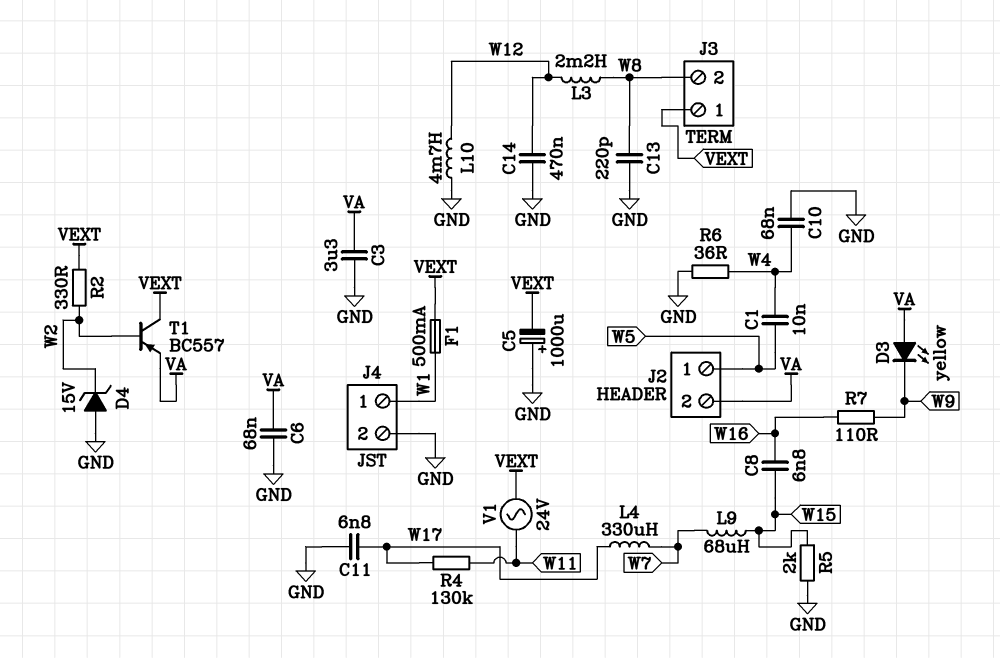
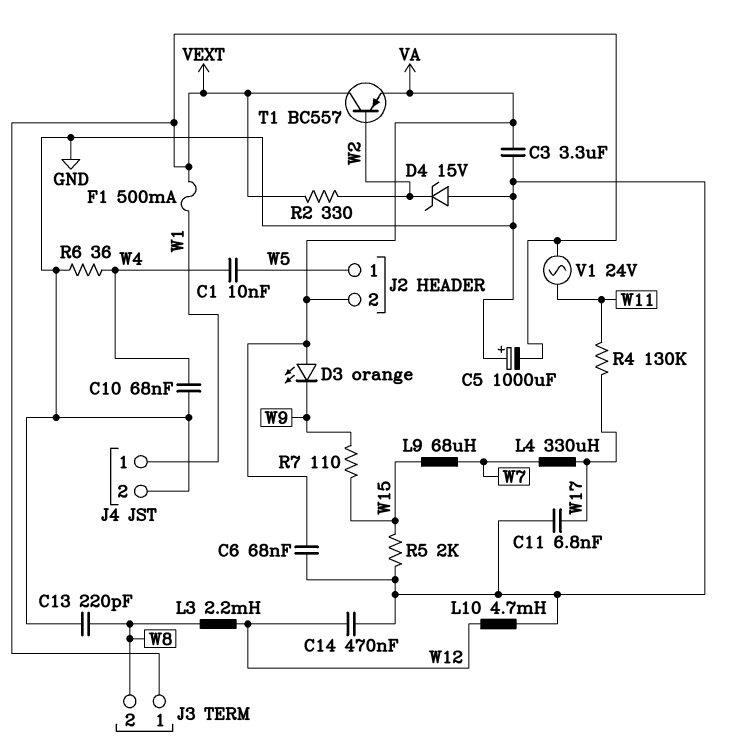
C8: 6.8nF (W15, W16) -> none
D3: LED yellow (A VA, K W9) -> LED orange (A VA, K W9)
R7: 110 (W9, W16) -> 110 (W9, W15)

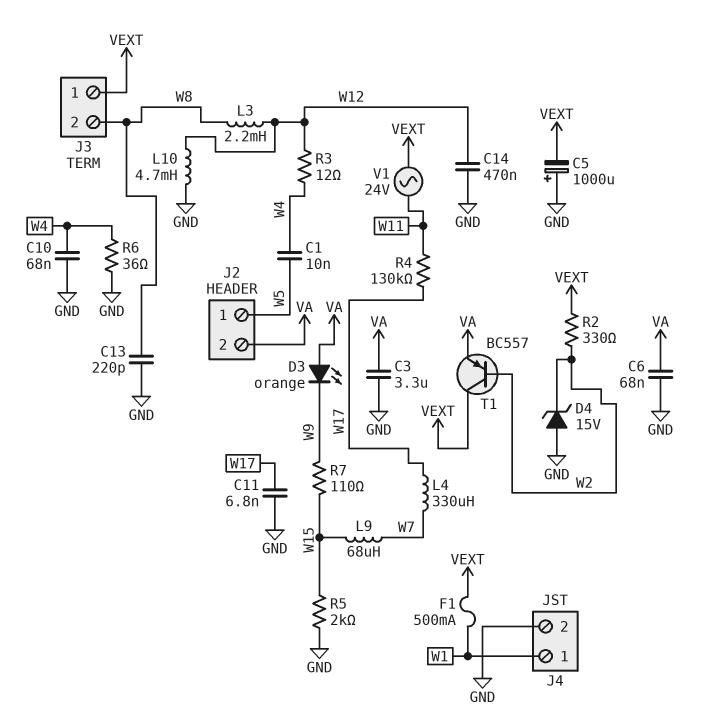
R3: none -> 12 (W4, W12)

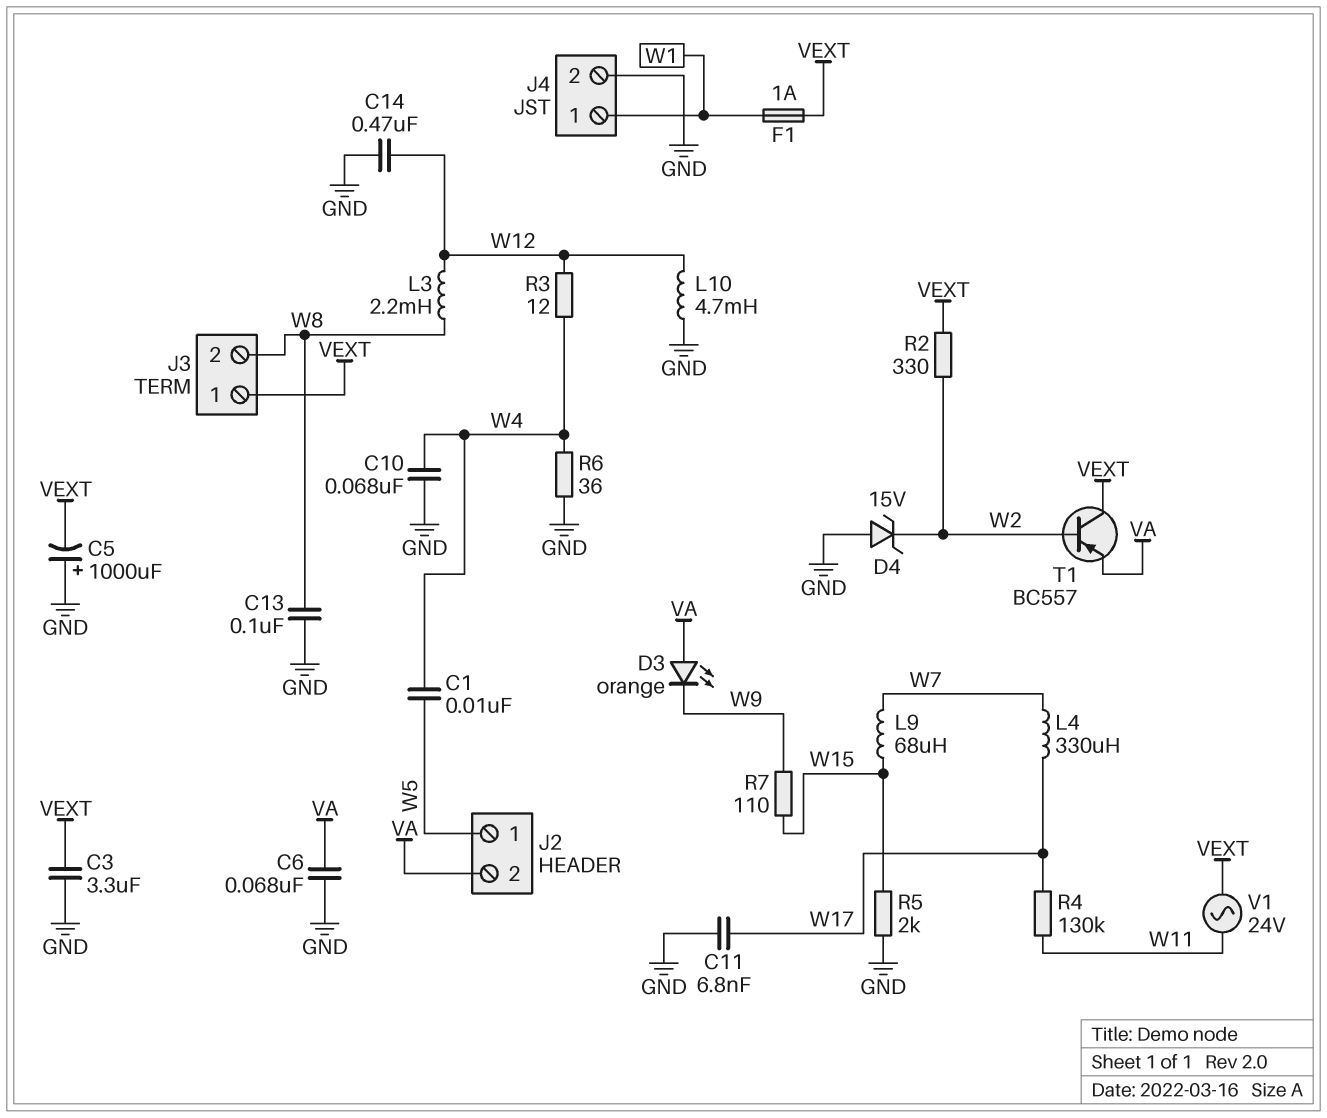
C3: 3.3uF (GND, VA) -> 3.3uF (GND, VEXT)
C13: 220pF (GND, W8) -> 100nF (GND, W8)
F1: 500mA (VEXT, W1) -> 1A (VEXT, W1)

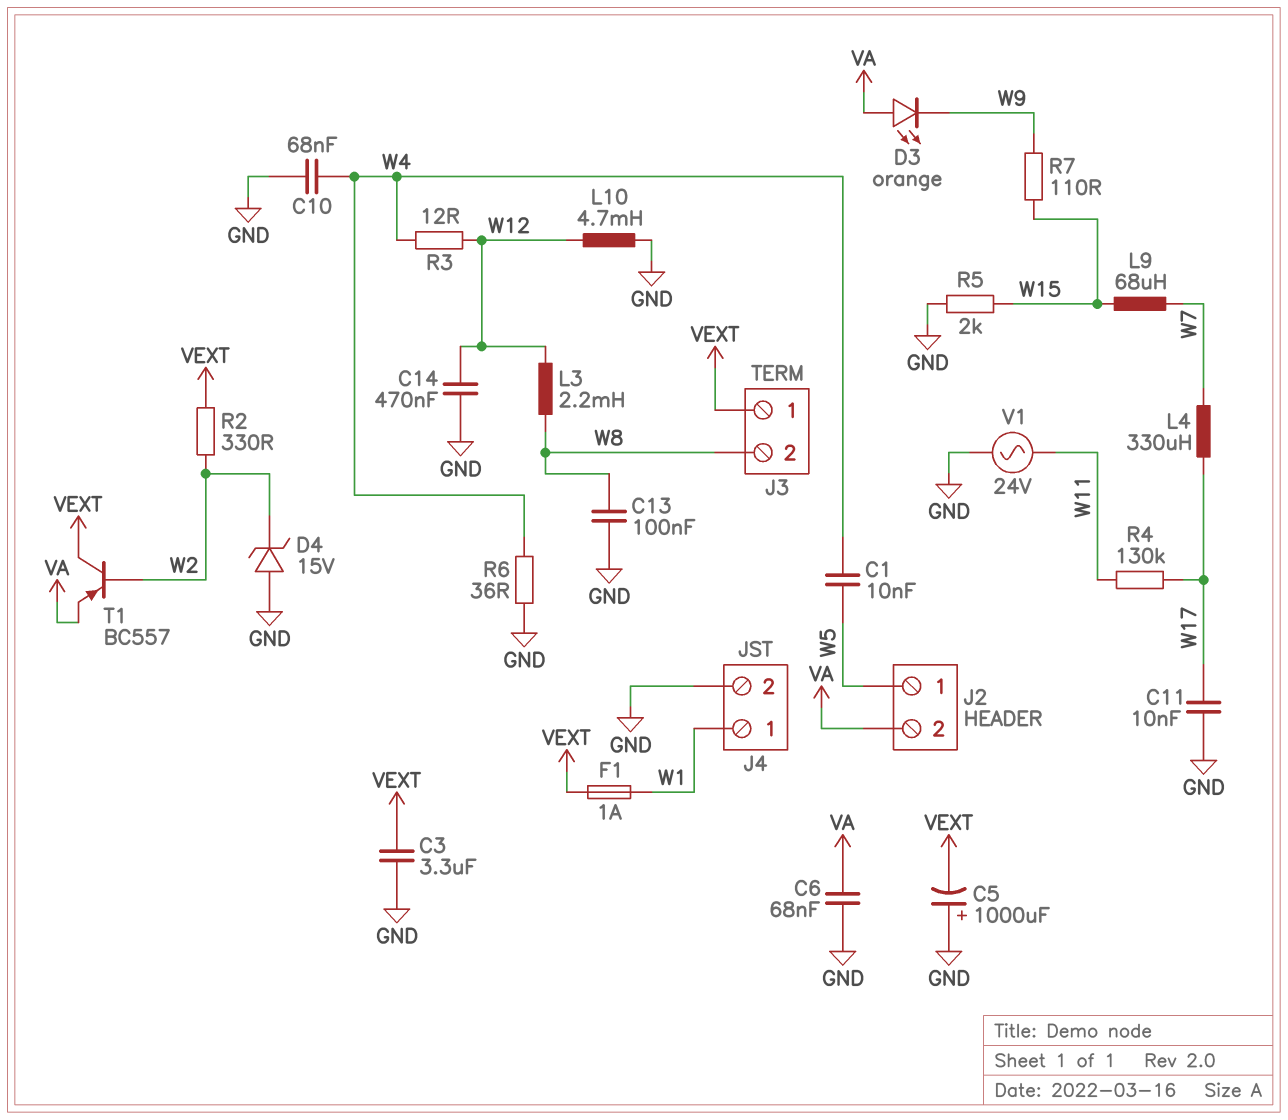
C11: 6.8nF (GND, W17) -> 10nF (GND, W17)
V1: AC 24V (VEXT, W11) -> AC 24V (GND, W11)

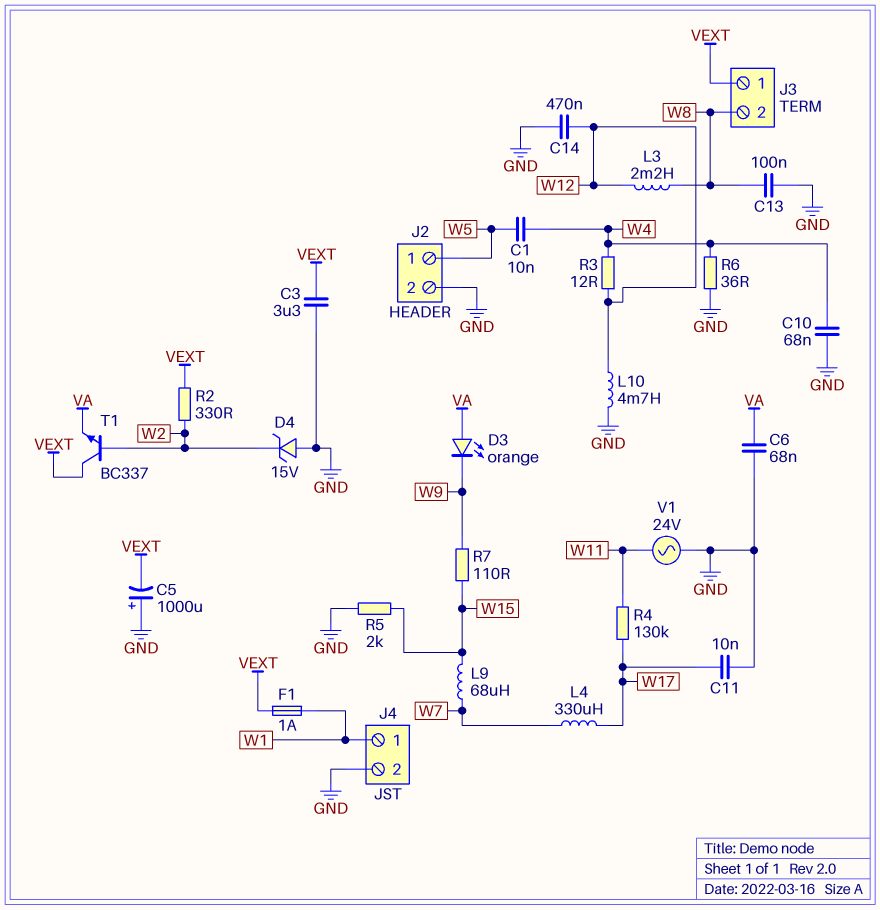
J2 pin 2: VA -> GND
T1: PNP BC557 (B W2, C VEXT, E VA) -> NPN BC337 (B W2, C VEXT, E VA)

